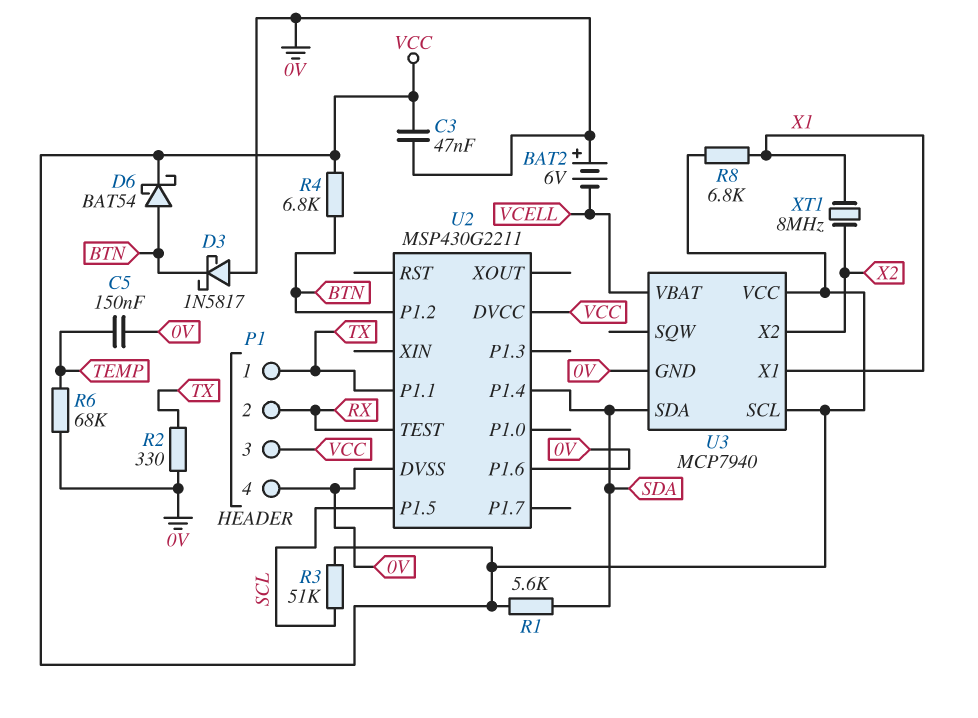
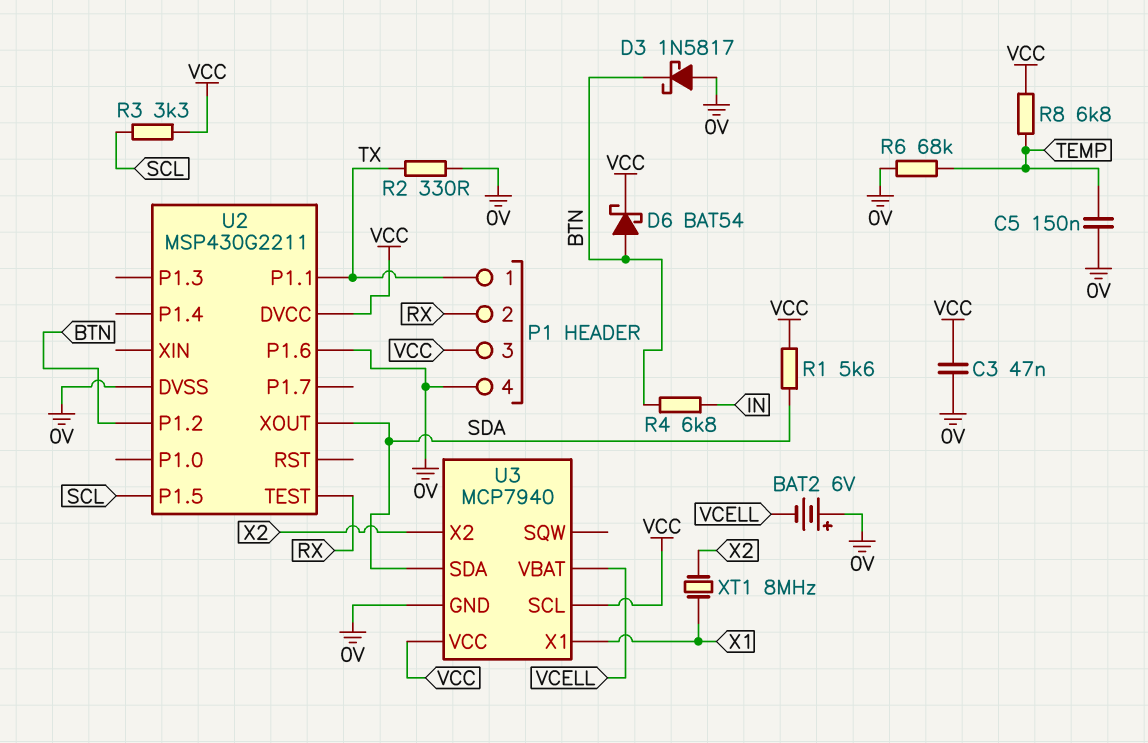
R3: 51k (SCL, VCC) -> 3.3k (SCL, VCC)
R4: 6.8k (BTN, VCC) -> 6.8k (BTN, IN)
R8: 6.8k (VCC, X1) -> 6.8k (TEMP, VCC)
U2 pin P1.4: SDA -> none
U2 pin XOUT: none -> SDA

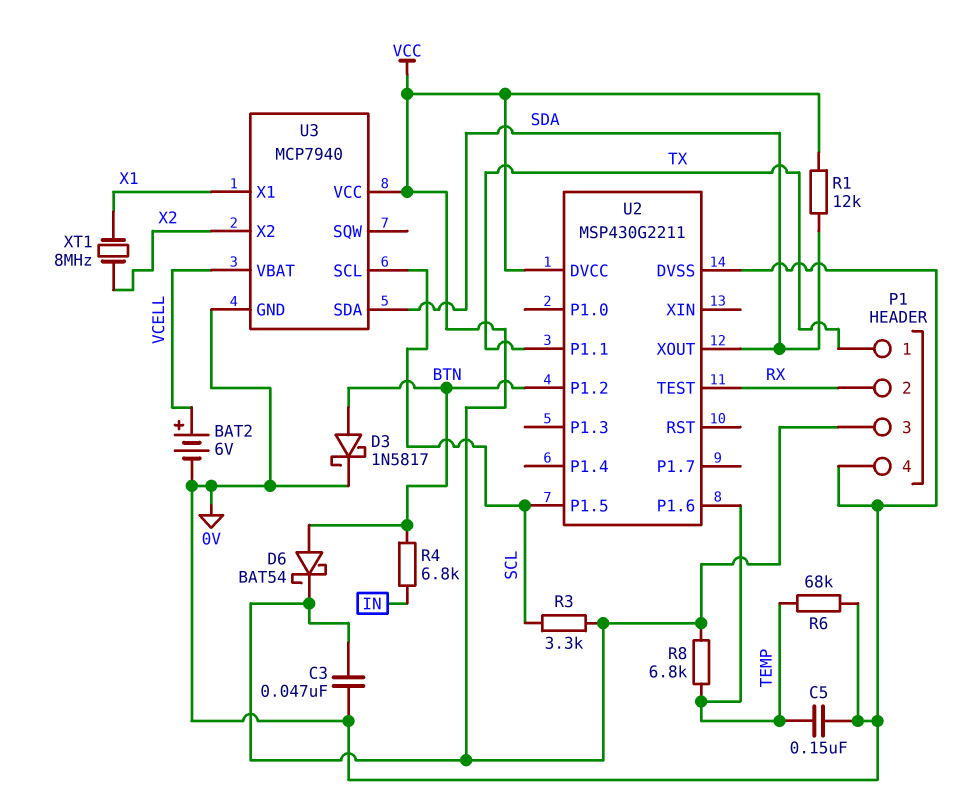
BAT2: 6V (plus 0V, minus VCELL) -> 6V (plus VCELL, minus 0V)
D3: schottky 1N5817 (A 0V, K BTN) -> schottky 1N5817 (A BTN, K 0V)
R1: 5.6k (SDA, VCC) -> 12k (SDA, VCC)
R2: 330 (0V, TX) -> none
U2 pin P1.6: 0V -> TEMP
U3 pin SCL: VCC -> SCL

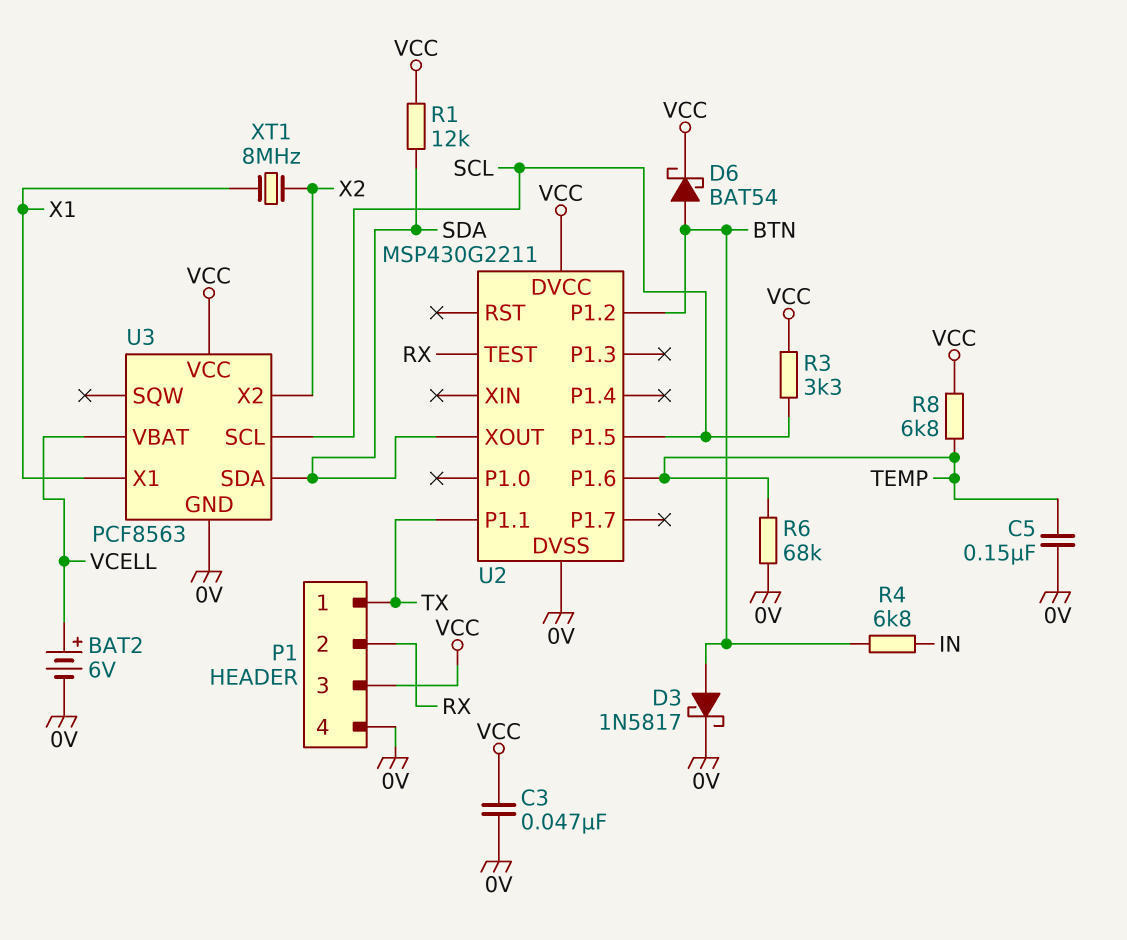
U3: MCP7940 -> PCF8563

